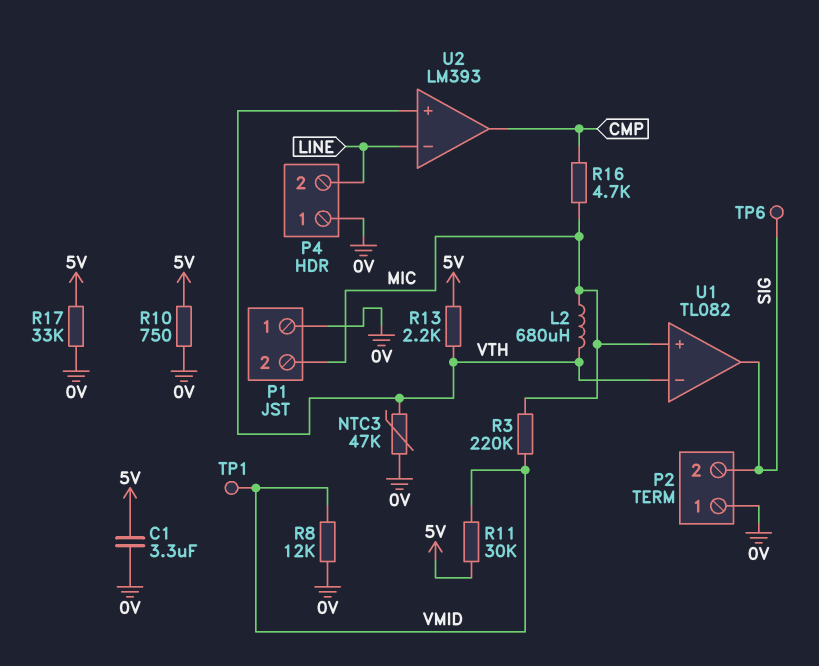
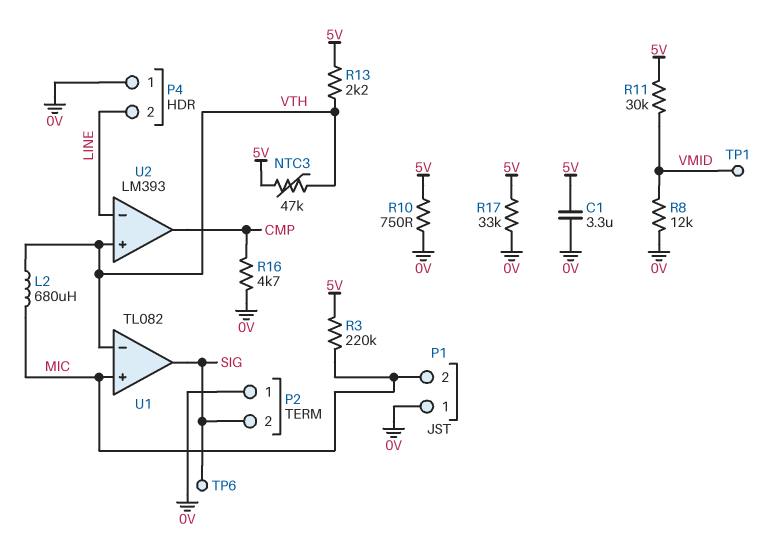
NTC3: 47k (0V, VTH) -> 47k (5V, VTH)
R3: 220k (MIC, VMID) -> 220k (5V, MIC)
R16: 4.7k (CMP, MIC) -> 4.7k (0V, CMP)

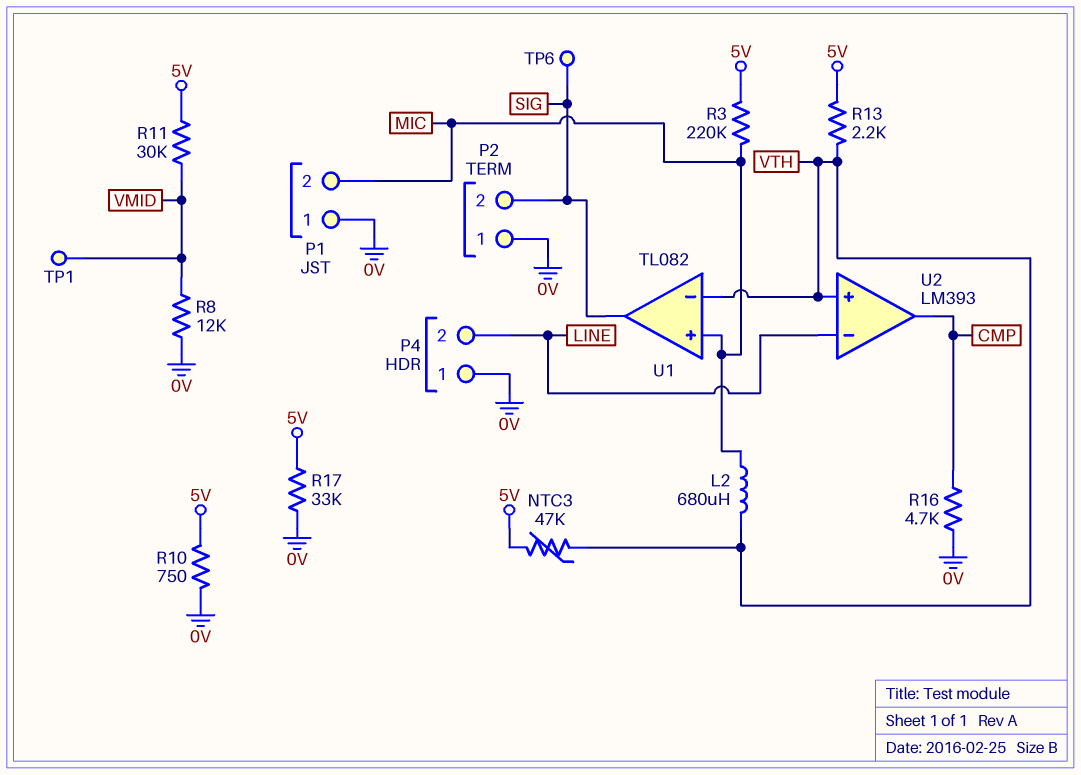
C1: 3.3uF (0V, 5V) -> none

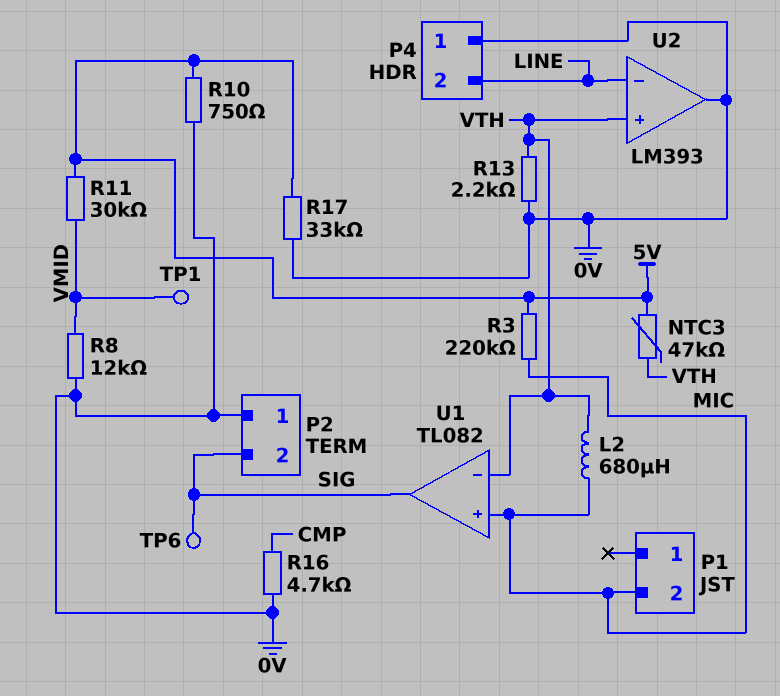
P1 pin 1: 0V -> none
R13: 2.2k (5V, VTH) -> 2.2k (0V, VTH)
U2 pin out: CMP -> 0V

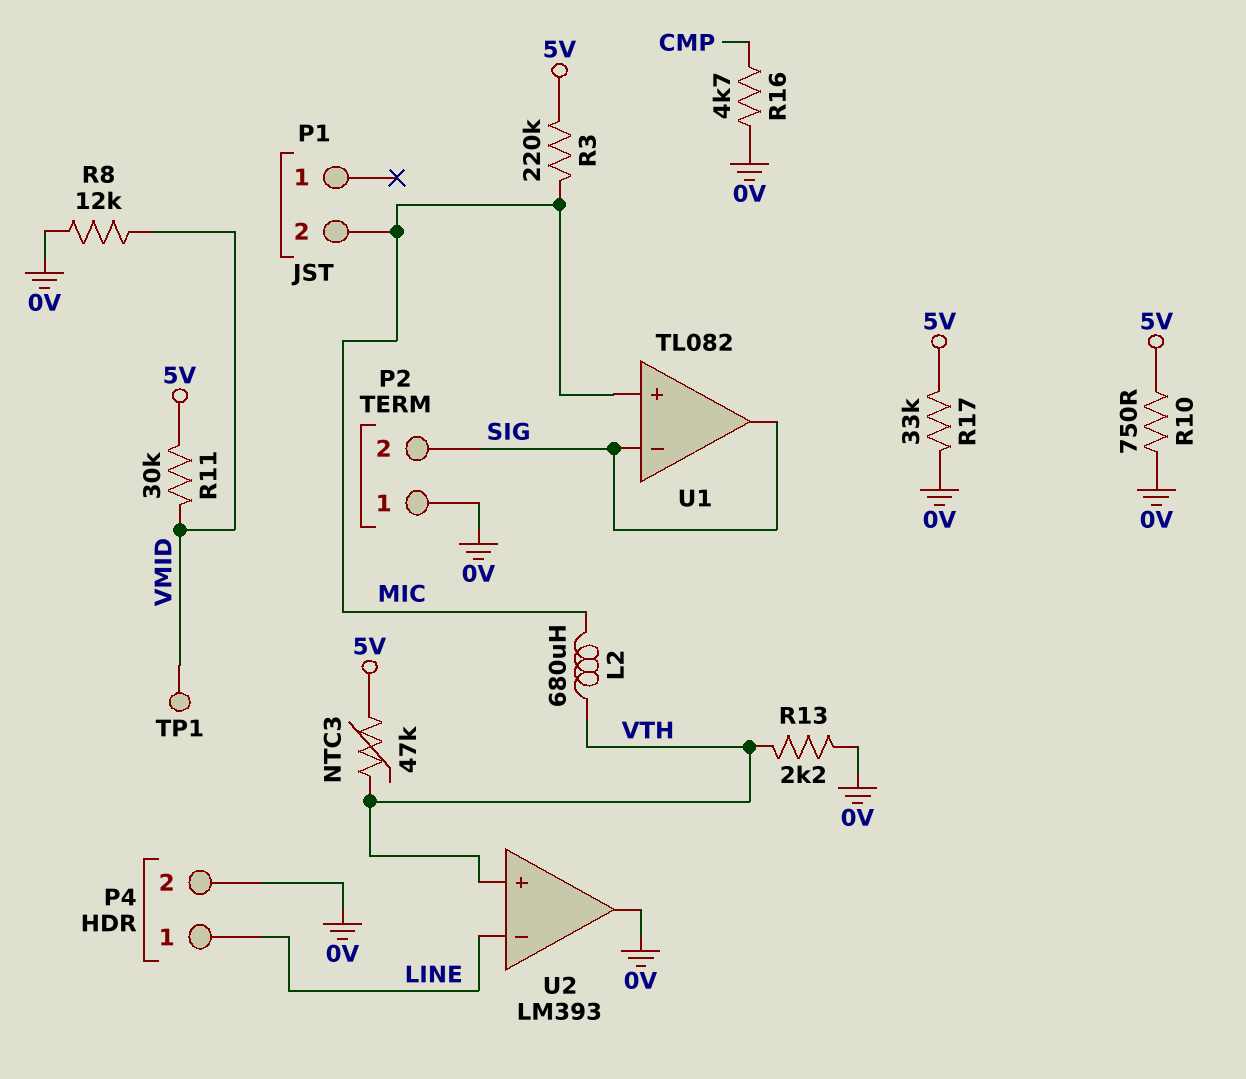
P4 pin 1: 0V -> LINE
P4 pin 2: LINE -> 0V
TP6: test point (SIG) -> none
U1 pin in-: VTH -> SIG

